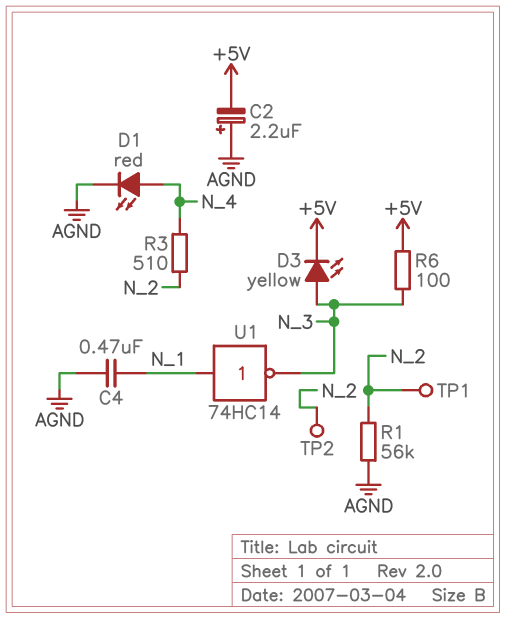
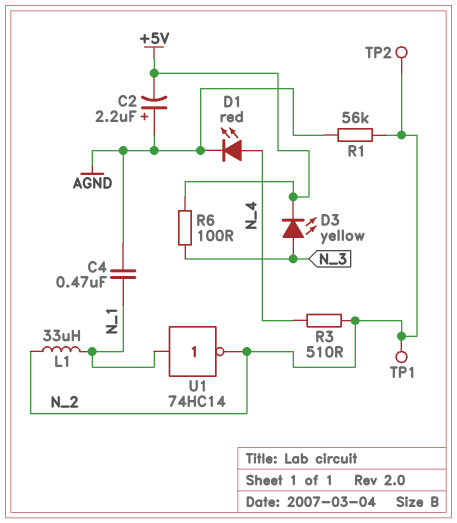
L1: none -> 33uH (N_1, N_2)
U1: NOT 74HC14 (in N_1, out N_3) -> NOT 74HC14 (in N_1, out N_2)

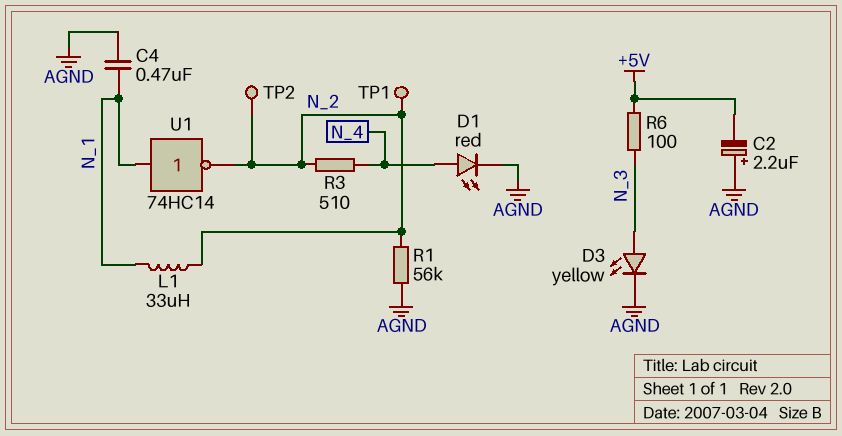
D3: LED yellow (A N_3, K +5V) -> LED yellow (A N_3, K AGND)

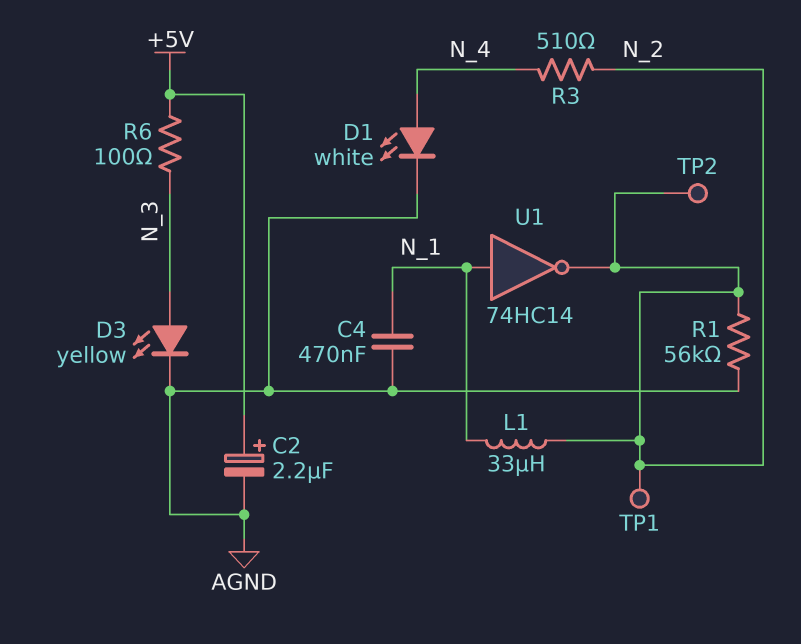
C2: 2.2uF (plus AGND, minus +5V) -> 2.2uF (plus +5V, minus AGND)
D1: LED red (A N_4, K AGND) -> LED white (A N_4, K AGND)

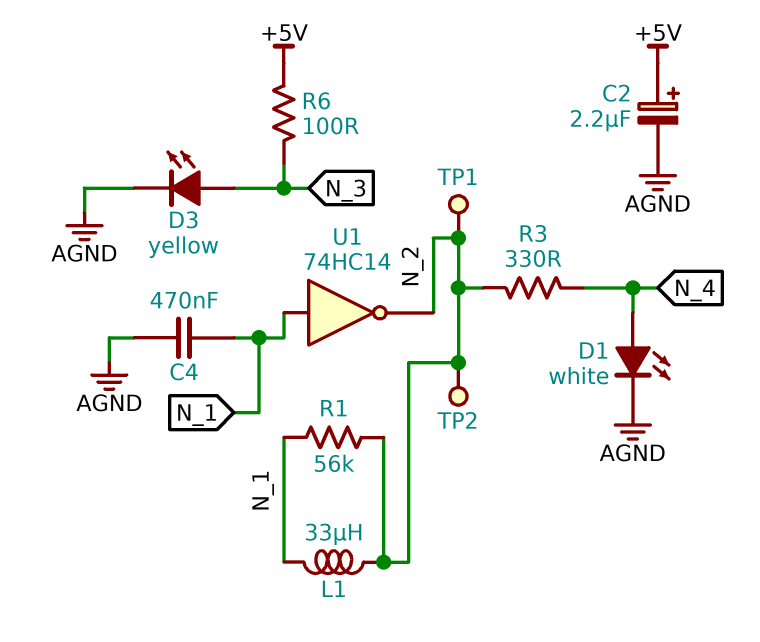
R1: 56k (AGND, N_2) -> 56k (N_1, N_2)
R3: 510 (N_2, N_4) -> 330 (N_2, N_4)

